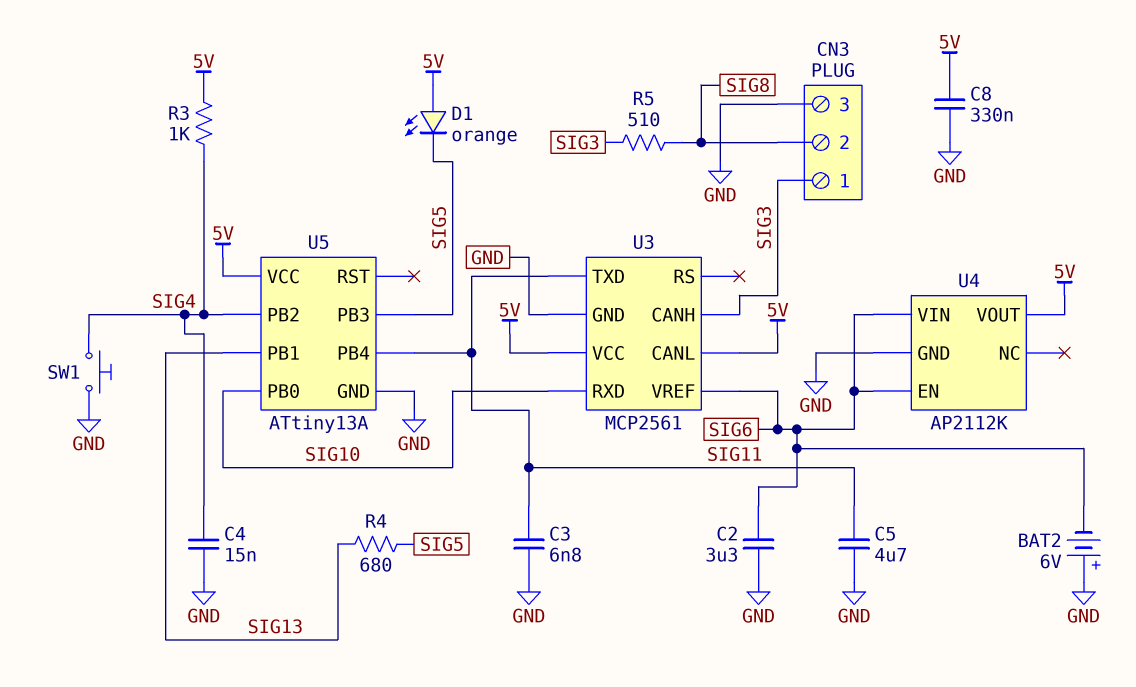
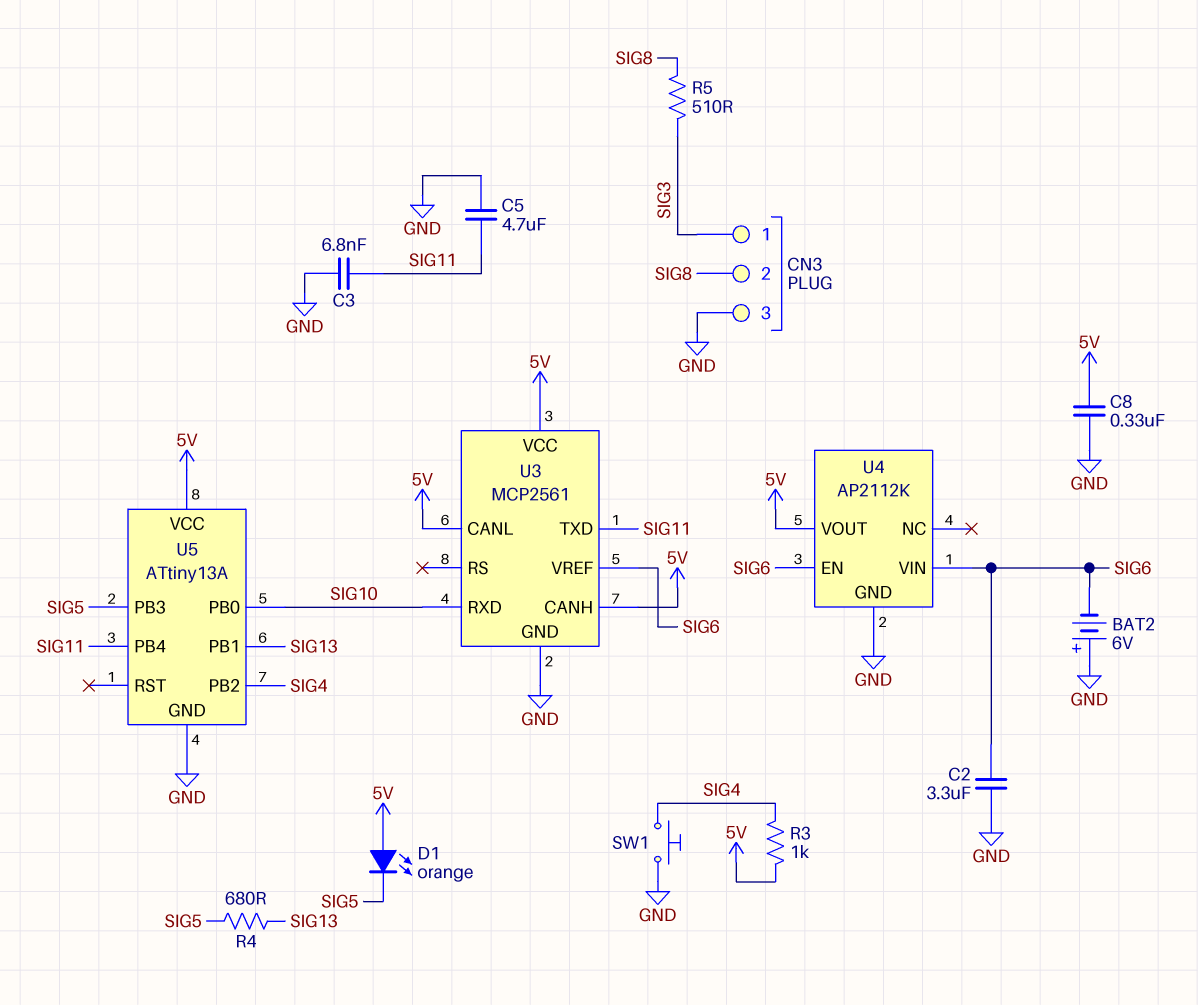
C4: 15nF (GND, SIG4) -> none
U3 pin CANH: SIG3 -> 5V

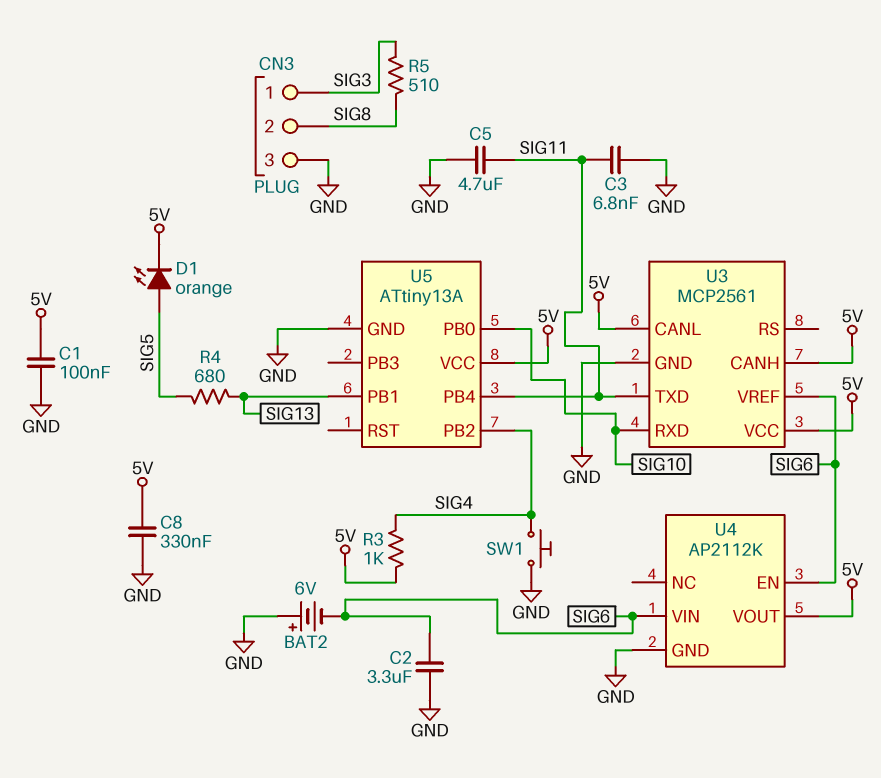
C1: none -> 100nF (5V, GND)
D1: LED orange (A 5V, K SIG5) -> LED orange (A SIG5, K 5V)
U5 pin PB3: SIG5 -> none

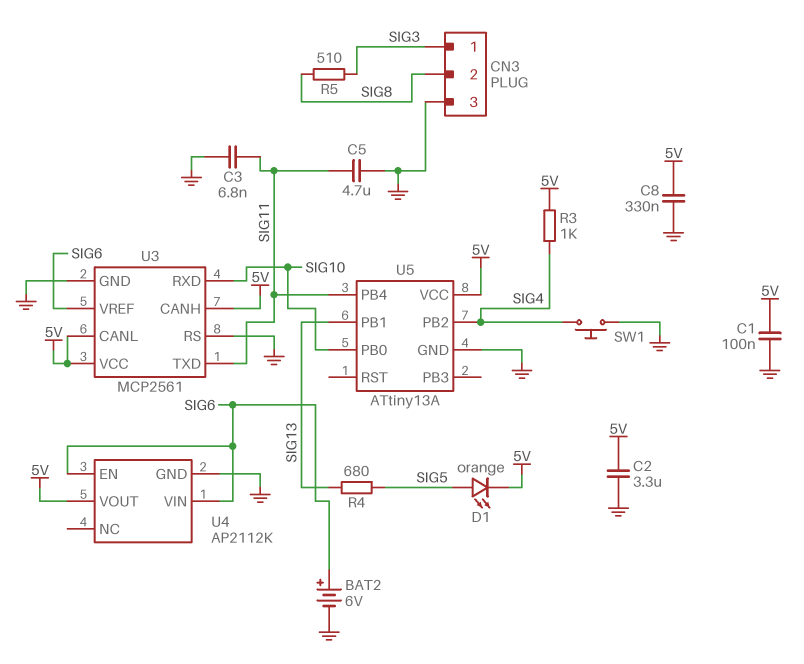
BAT2: 6V (plus GND, minus SIG6) -> 6V (plus SIG6, minus GND)
C2: 3.3uF (GND, SIG6) -> 3.3uF (5V, GND)
U3 pin RS: none -> GND

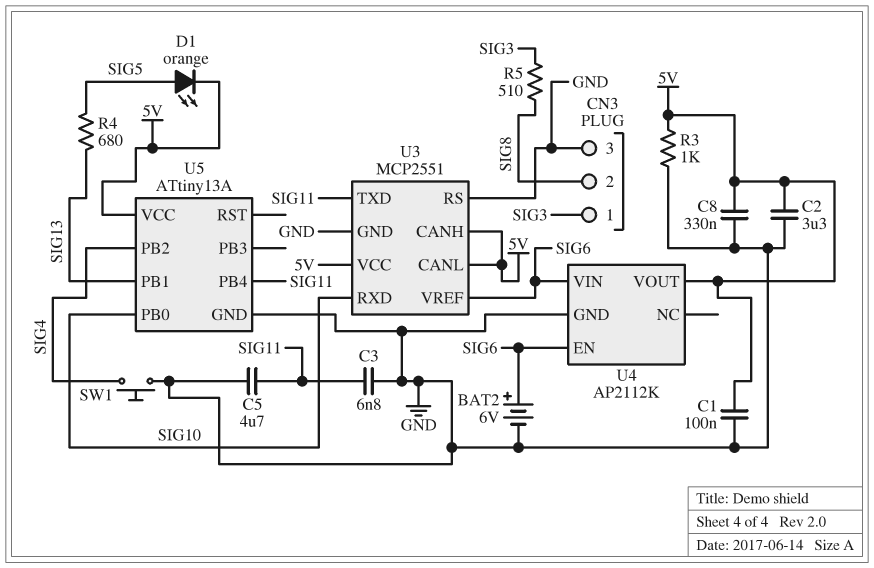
R3: 1k (5V, SIG4) -> 1k (5V, GND)
U3: MCP2561 -> MCP2551

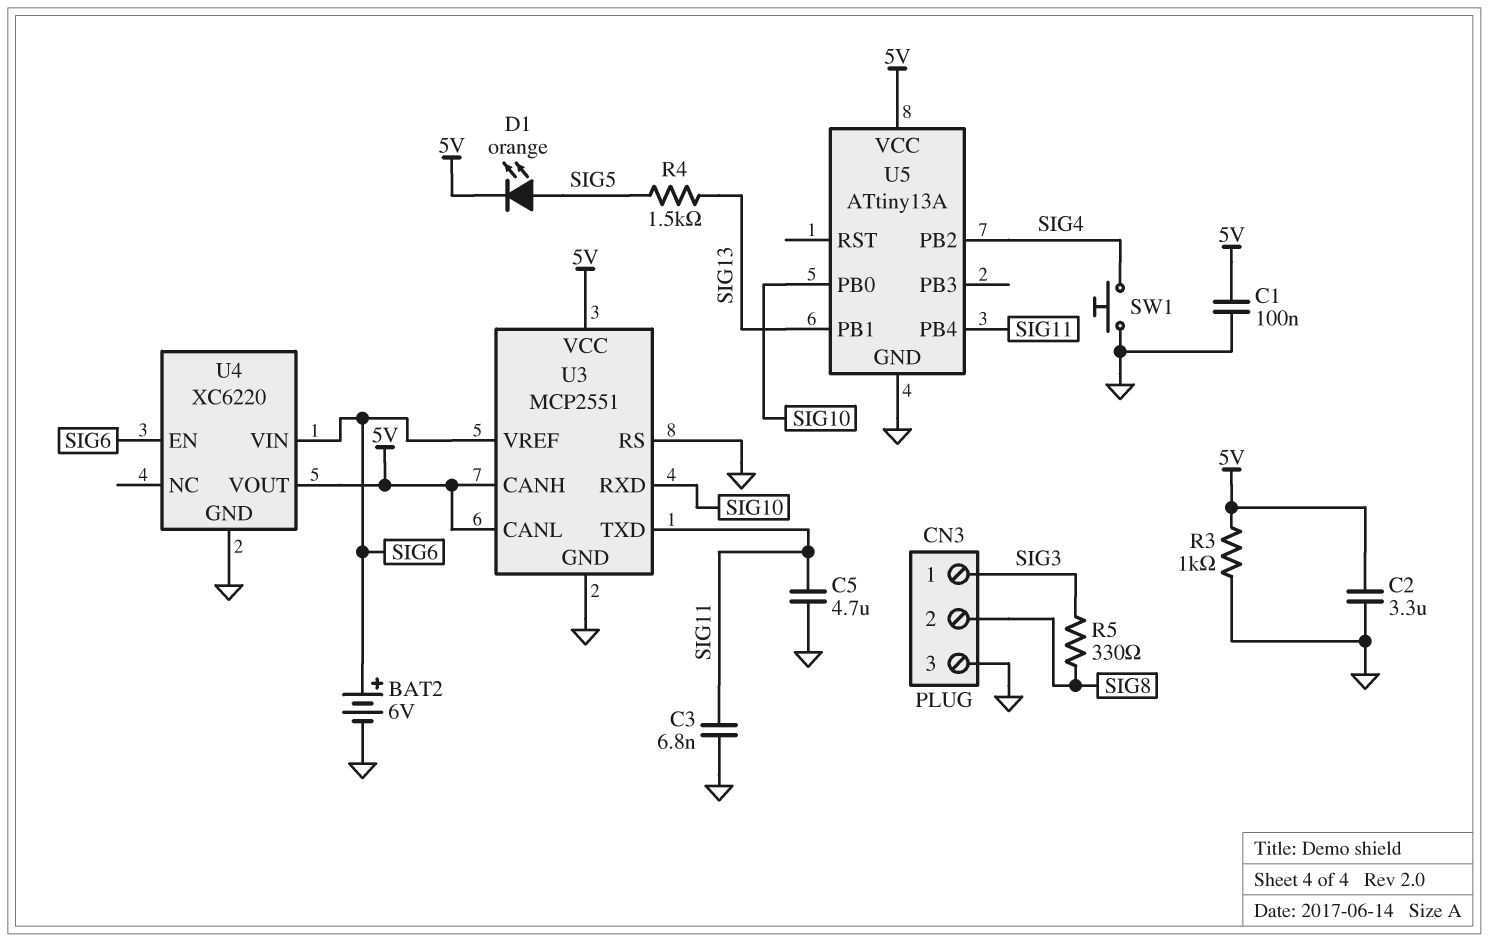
C8: 330nF (5V, GND) -> none
R4: 680 (SIG5, SIG13) -> 1.5k (SIG5, SIG13)
R5: 510 (SIG3, SIG8) -> 330 (SIG3, SIG8)
U4: AP2112K -> XC6220

